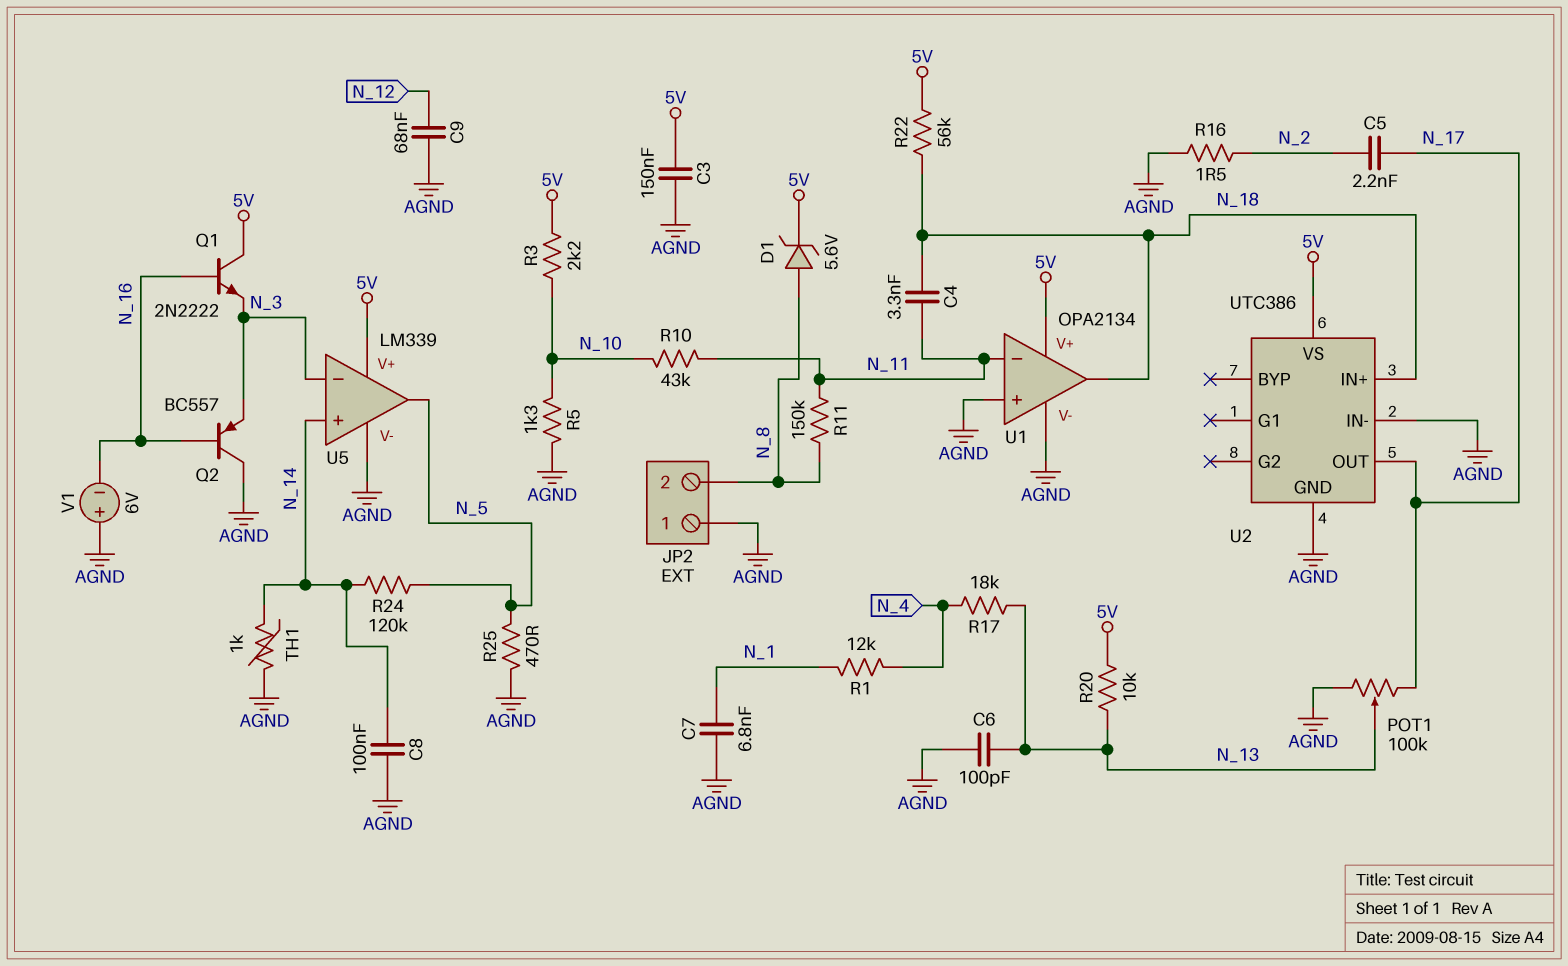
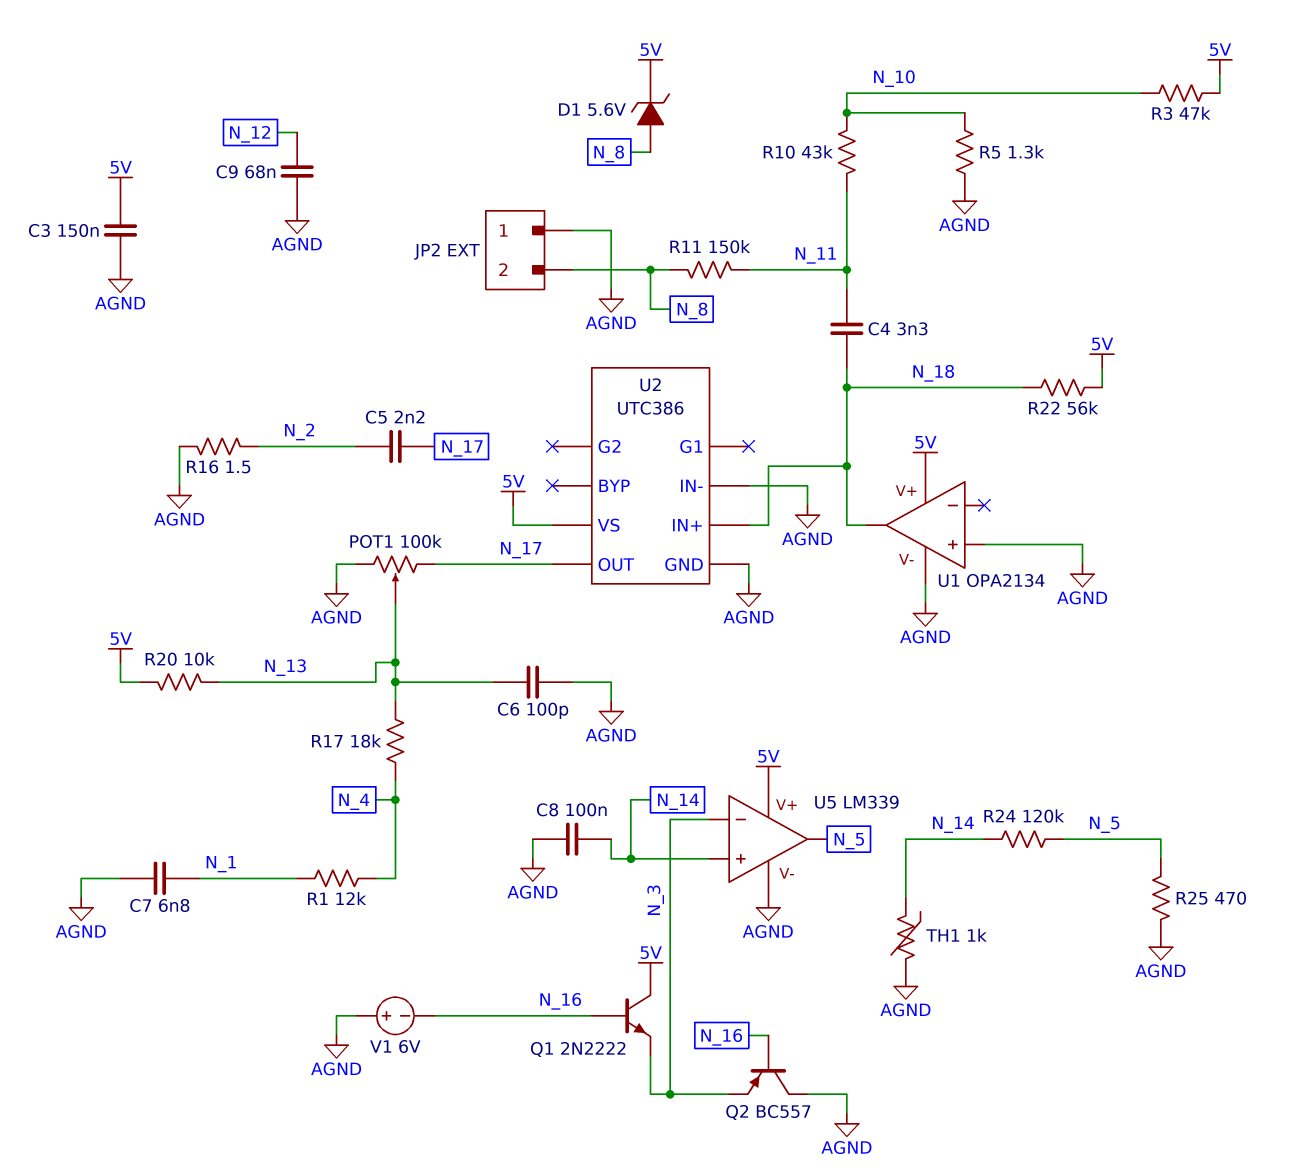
R3: 2.2k (5V, N_10) -> 47k (5V, N_10)
U1 pin in-: N_11 -> none

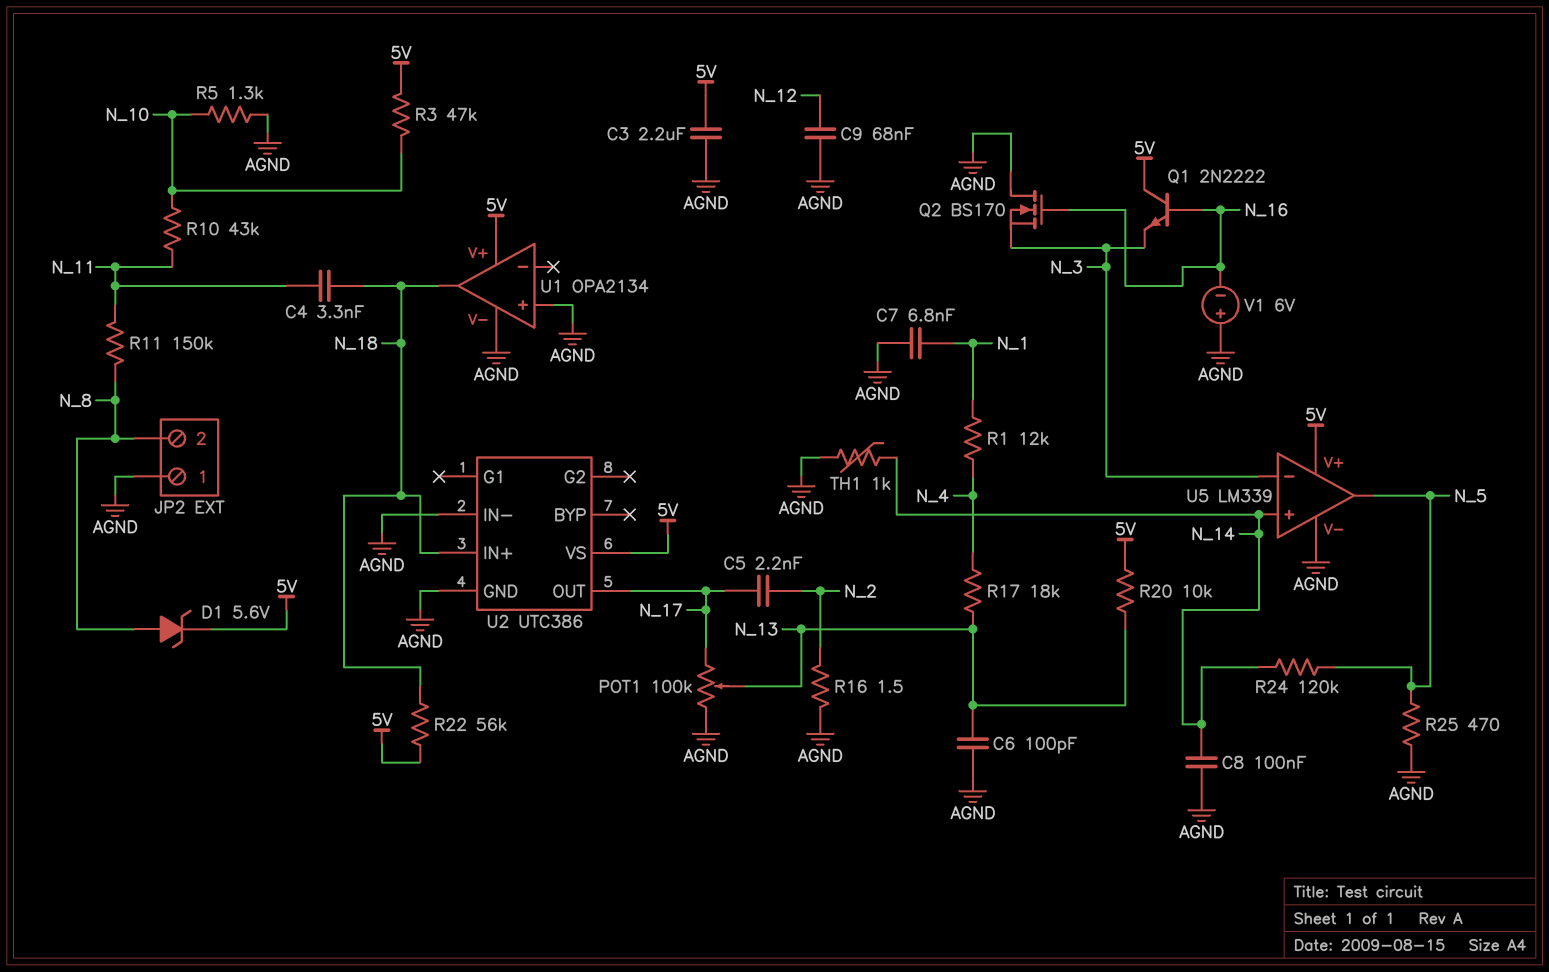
C3: 150nF (5V, AGND) -> 2.2uF (5V, AGND)
Q2: PNP BC557 (B N_16, C AGND, E N_3) -> NMOS BS170 (G N_16, D AGND, S N_3)

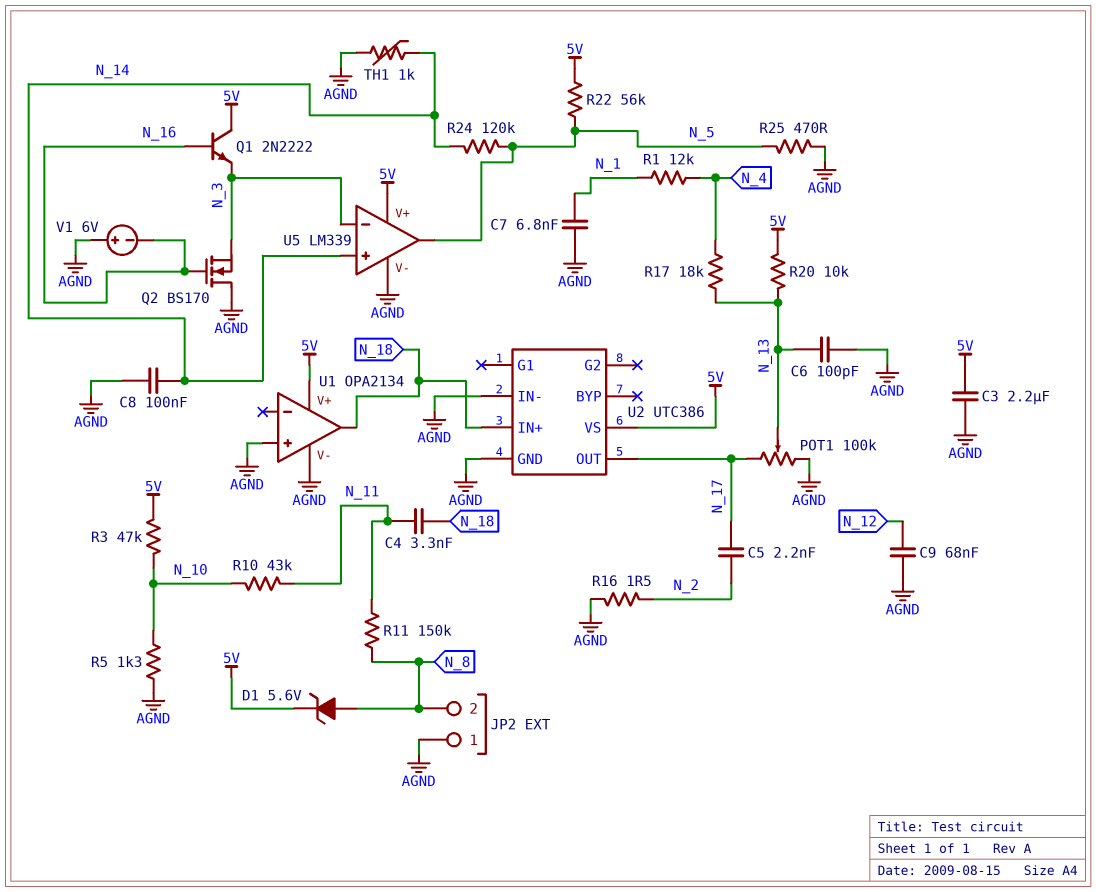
R22: 56k (5V, N_18) -> 56k (5V, N_5)

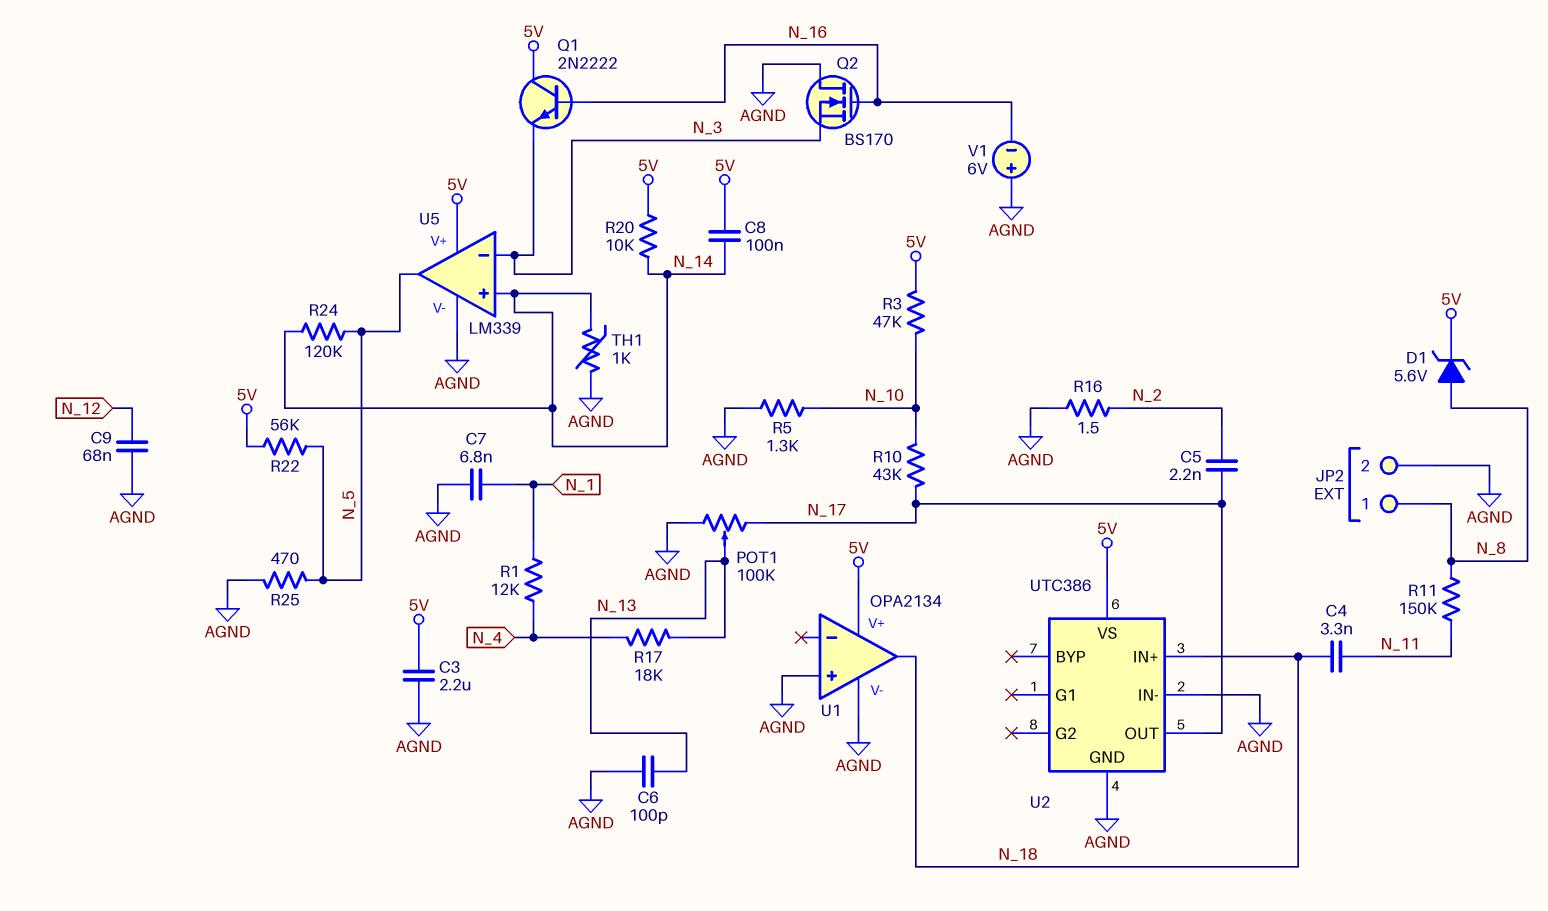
C8: 100nF (AGND, N_14) -> 100nF (5V, N_14)
JP2 pin 1: AGND -> N_8
JP2 pin 2: N_8 -> AGND
R10: 43k (N_10, N_11) -> 43k (N_10, N_17)
R20: 10k (5V, N_13) -> 10k (5V, N_14)

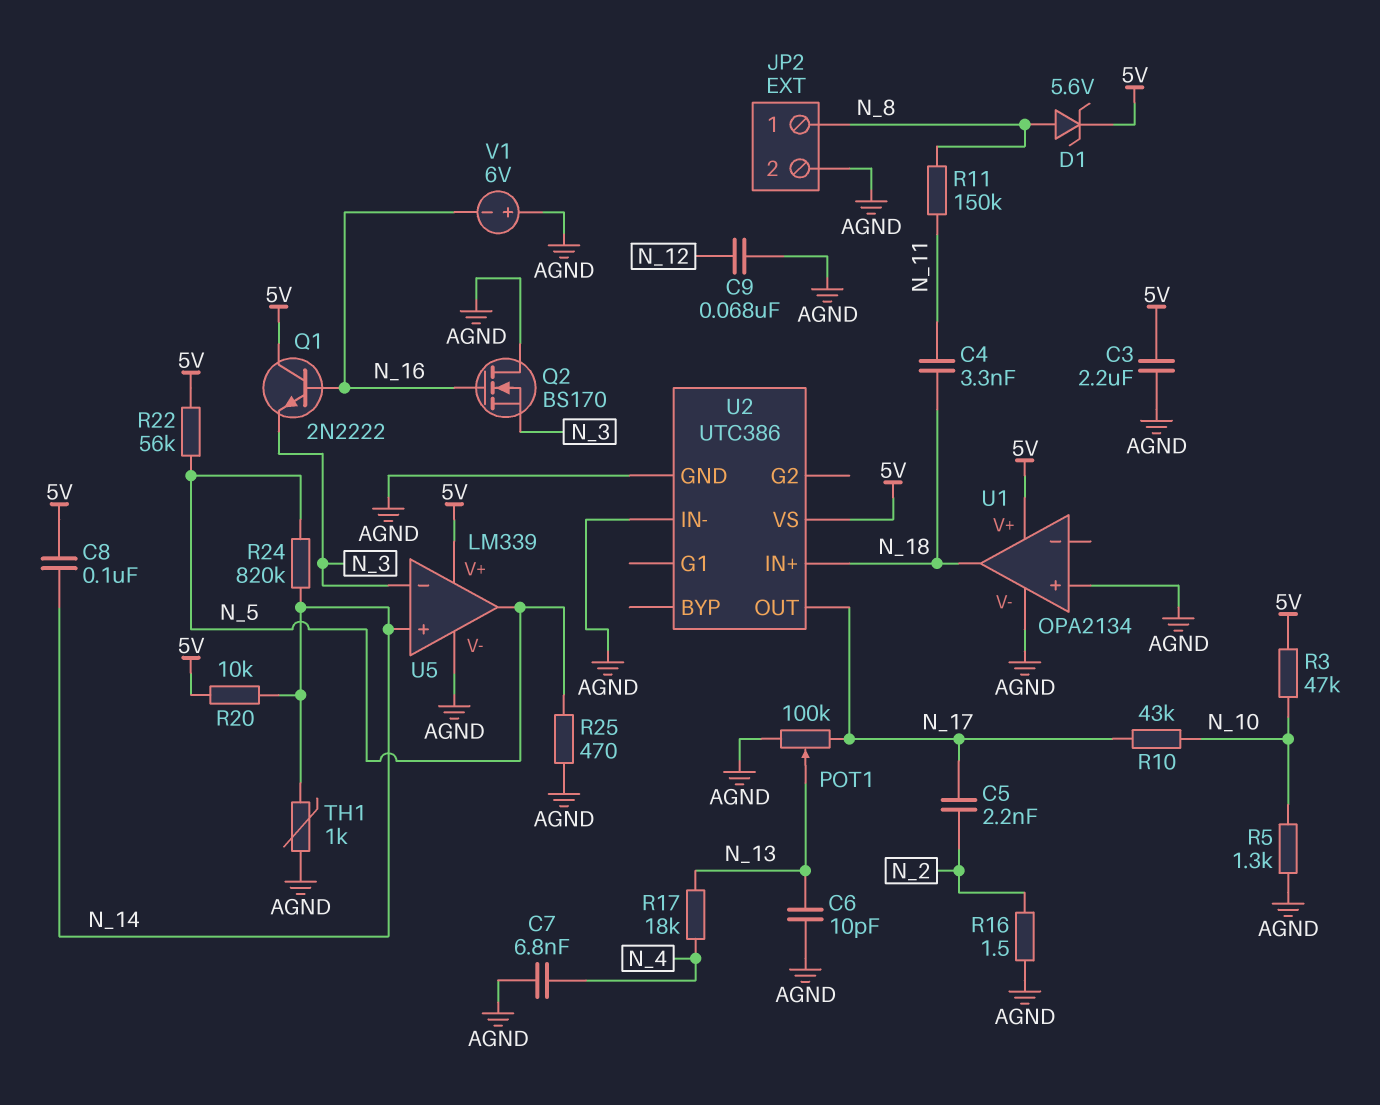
C6: 100pF (AGND, N_13) -> 10pF (AGND, N_13)
C7: 6.8nF (AGND, N_1) -> 6.8nF (AGND, N_4)
R1: 12k (N_1, N_4) -> none
R24: 120k (N_5, N_14) -> 820k (N_5, N_14)

